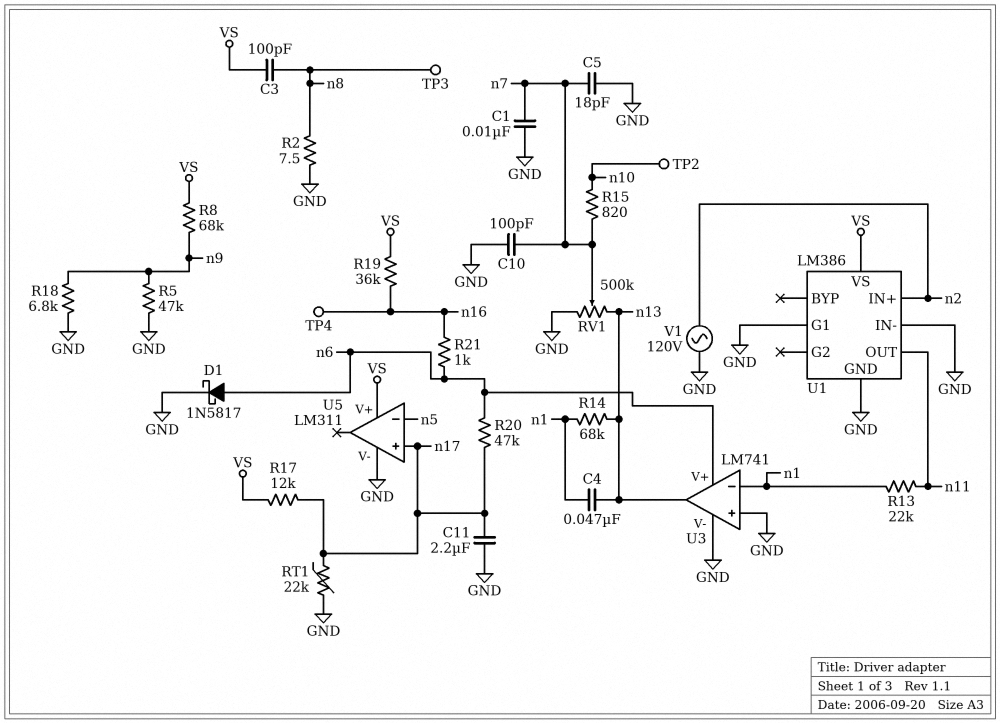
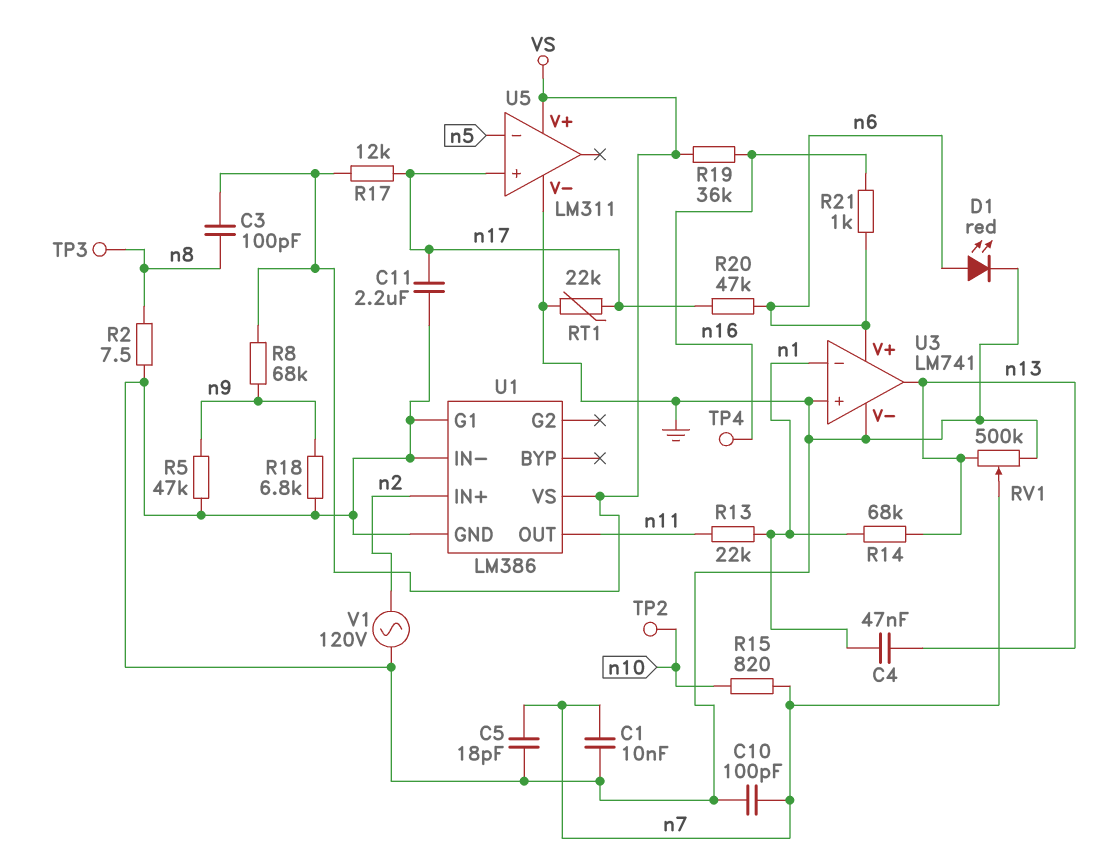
D1: schottky 1N5817 (A n6, K GND) -> LED red (A n6, K GND)

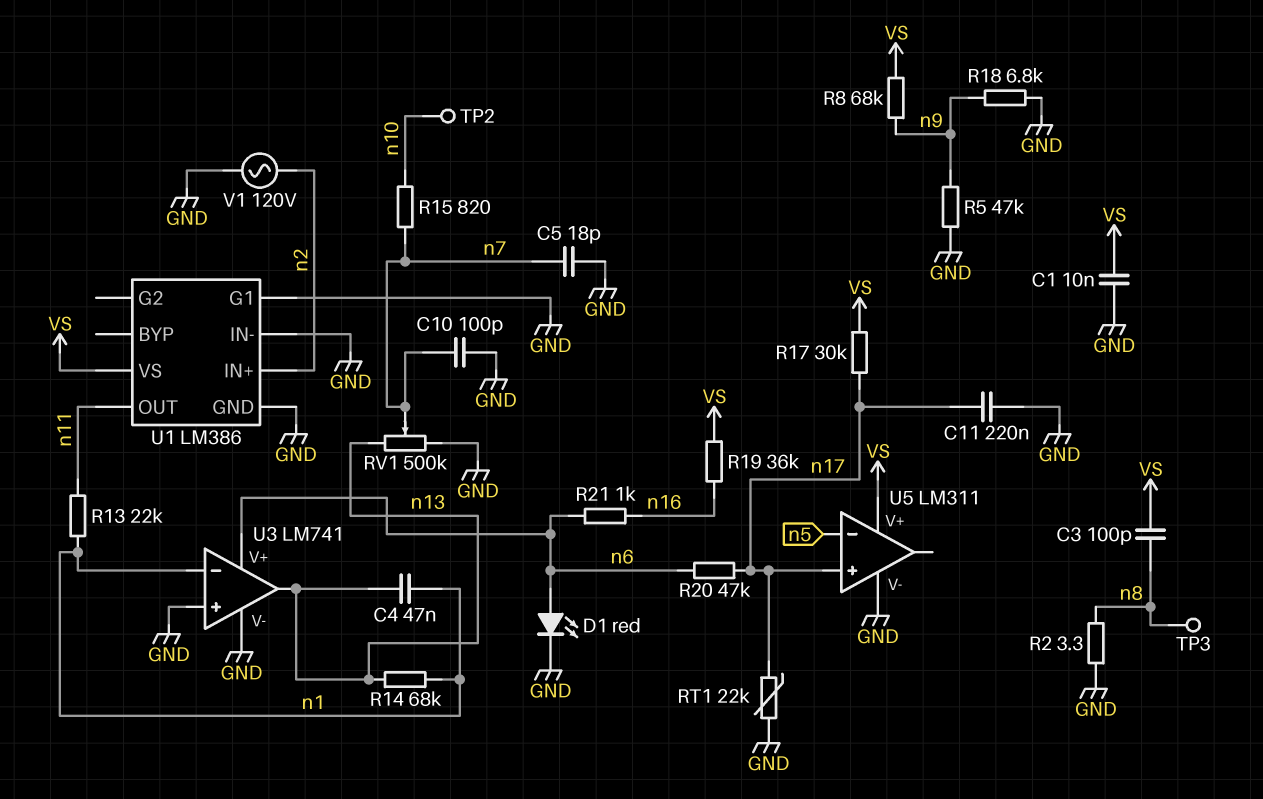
C1: 10nF (GND, n7) -> 10nF (GND, VS)
C11: 2.2uF (GND, n17) -> 220nF (GND, n17)
R2: 7.5 (GND, n8) -> 3.3 (GND, n8)
R17: 12k (VS, n17) -> 30k (VS, n17)
TP4: test point (n16) -> none

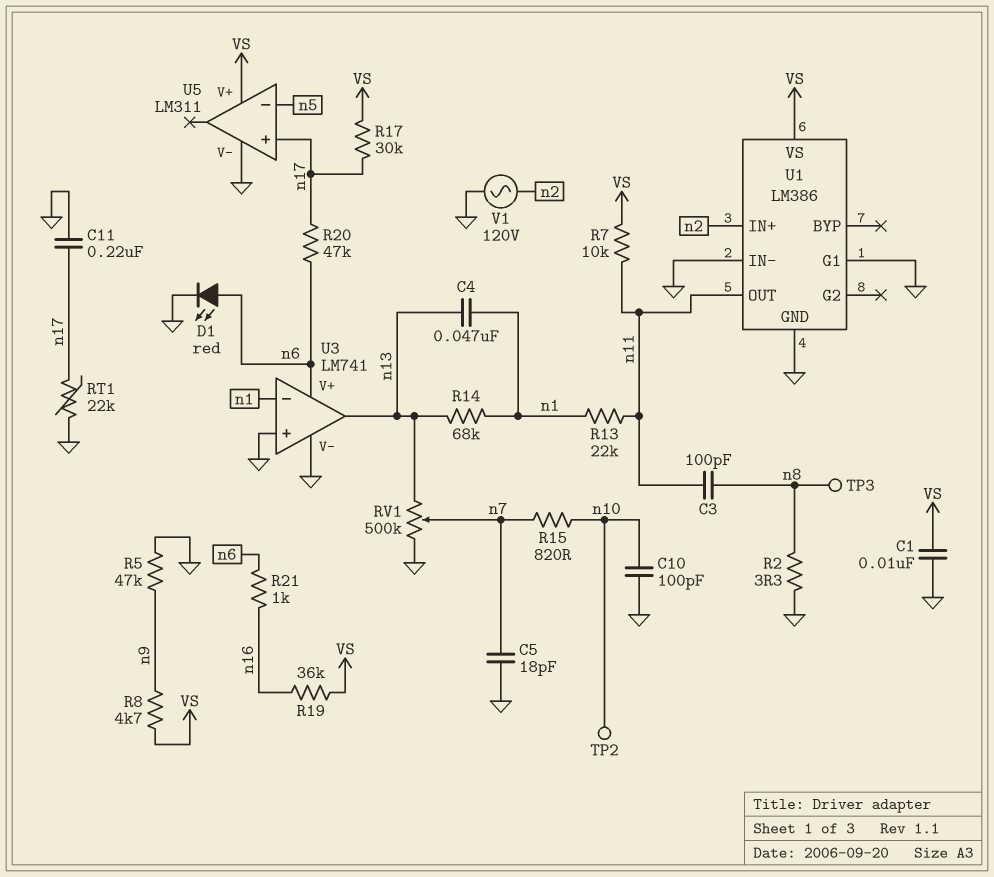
C3: 100pF (VS, n8) -> 100pF (n8, n11)
C10: 100pF (GND, n7) -> 100pF (GND, n10)
R7: none -> 10k (VS, n11)
R8: 68k (VS, n9) -> 4.7k (VS, n9)
R18: 6.8k (GND, n9) -> none

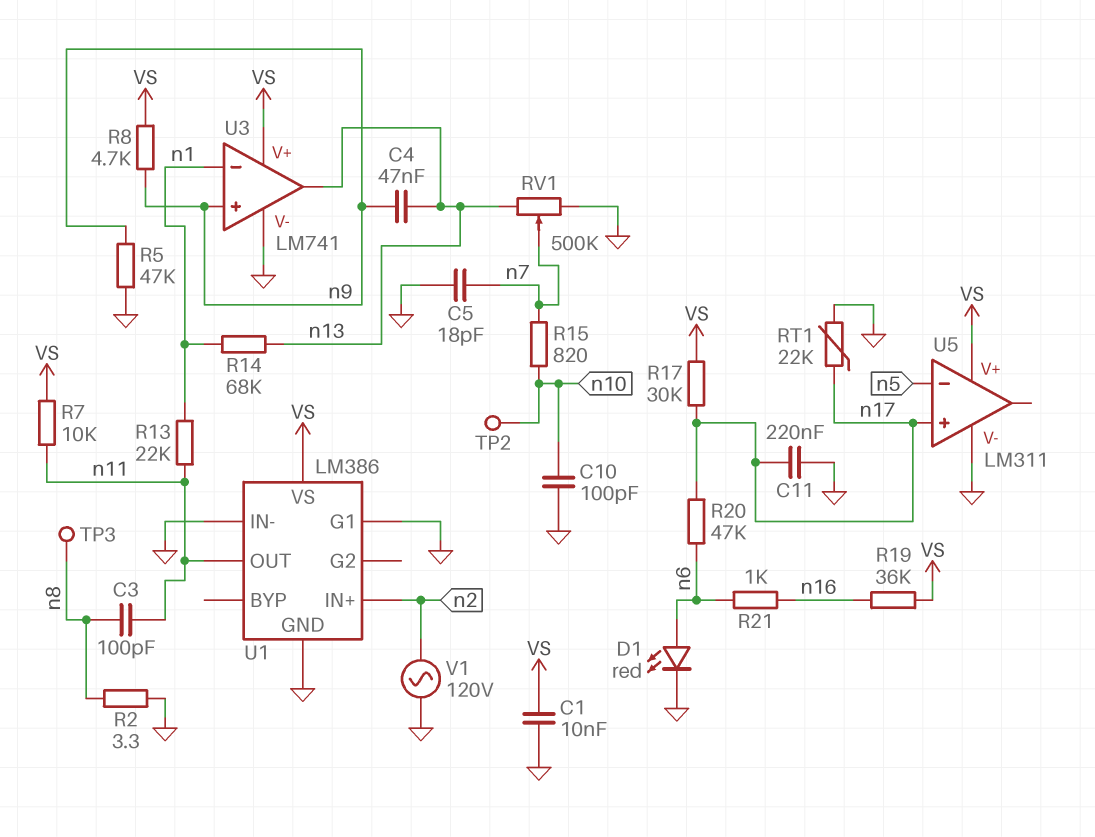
C4: 47nF (n1, n13) -> 47nF (n9, n13)
U3 pin V+: n6 -> VS
U3 pin in+: GND -> n9

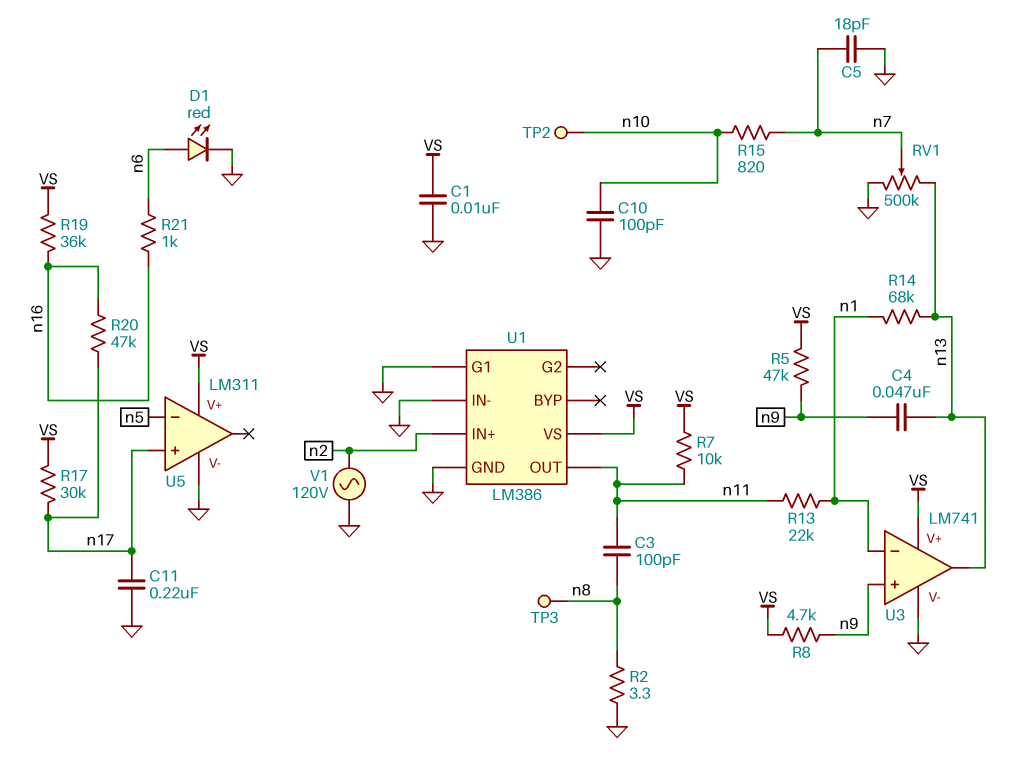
R5: 47k (GND, n9) -> 47k (VS, n9)
R20: 47k (n6, n17) -> 47k (n16, n17)
RT1: 22k (GND, n17) -> none

